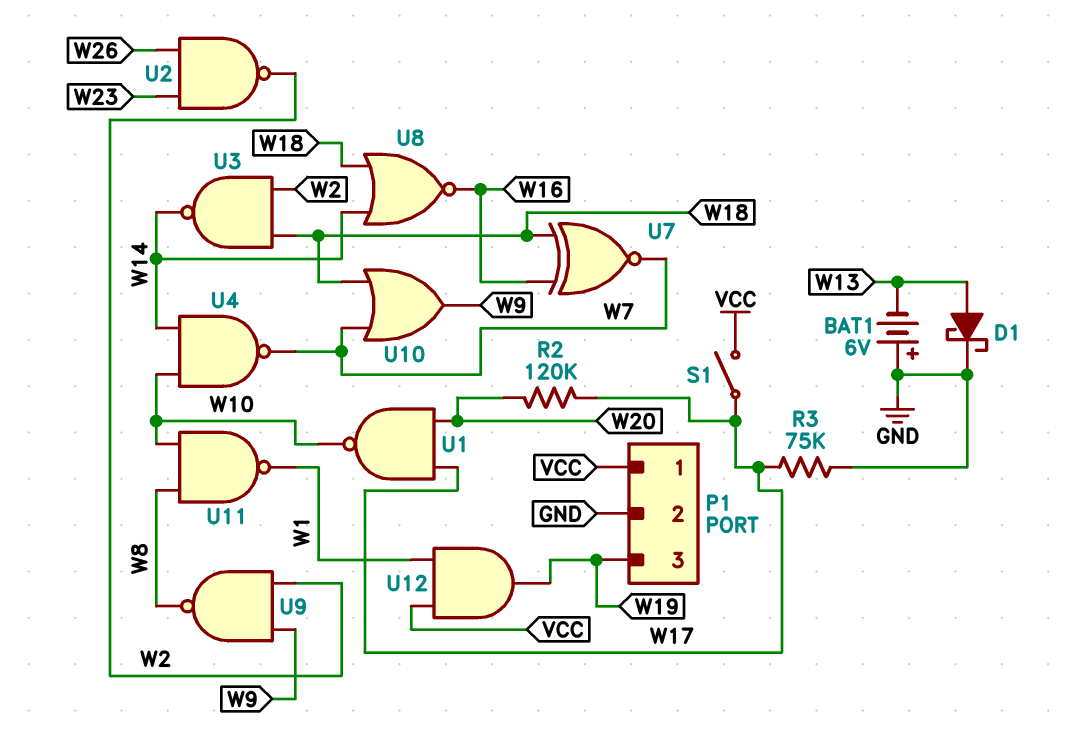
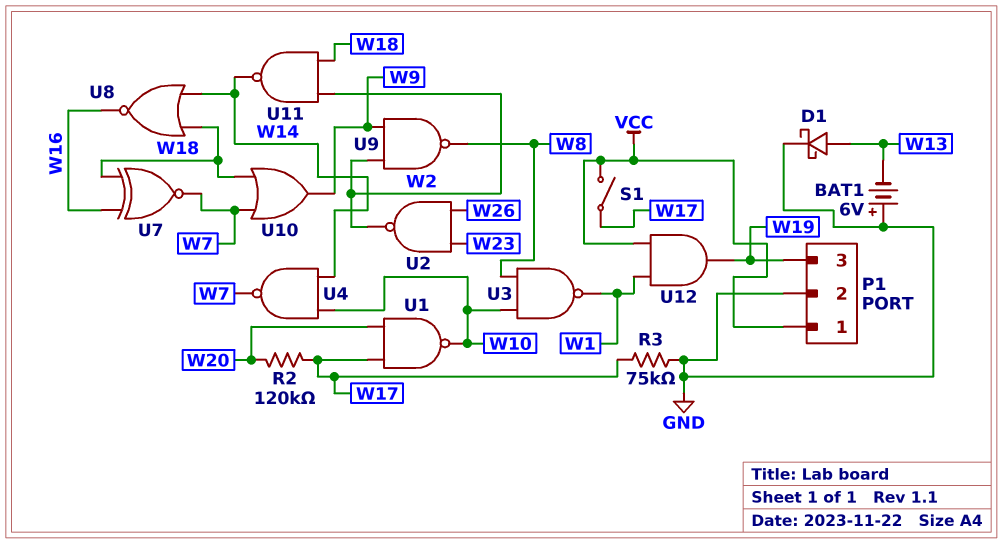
U3: NAND (in W2, in W18, out W14) -> NAND (in W8, in W10, out W1)
U11: NAND (in W8, in W10, out W1) -> NAND (in W2, in W18, out W14)

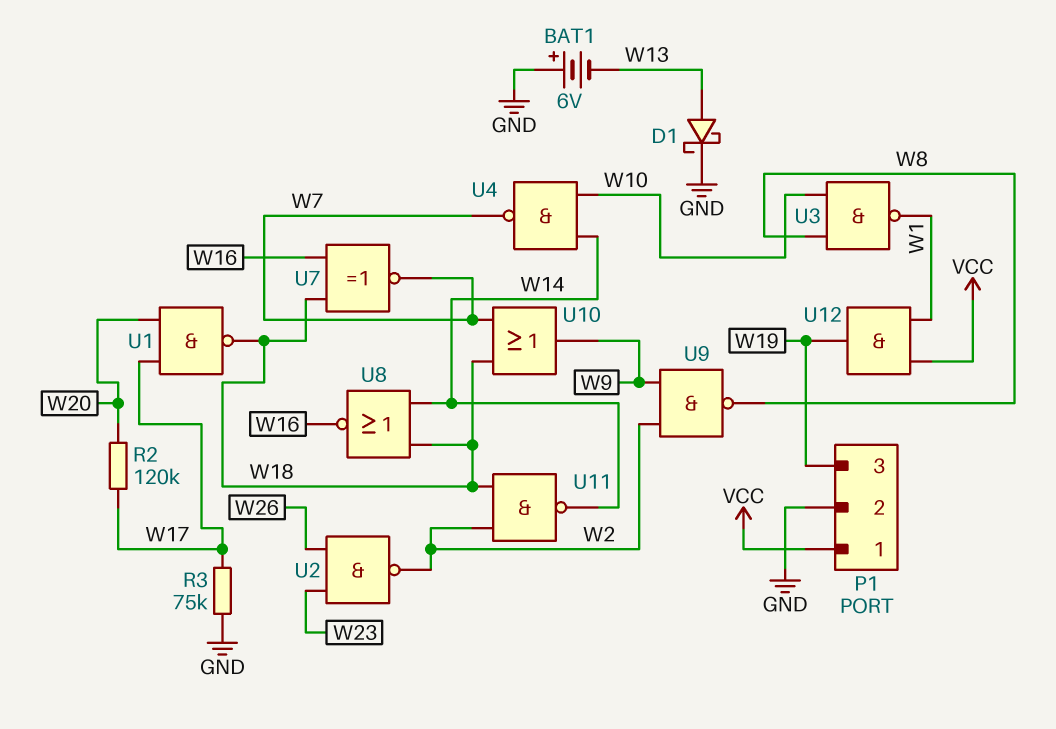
S1: switch (VCC, W17) -> none
U1: NAND (in W17, in W20, out W10) -> NAND (in W17, in W20, out W18)

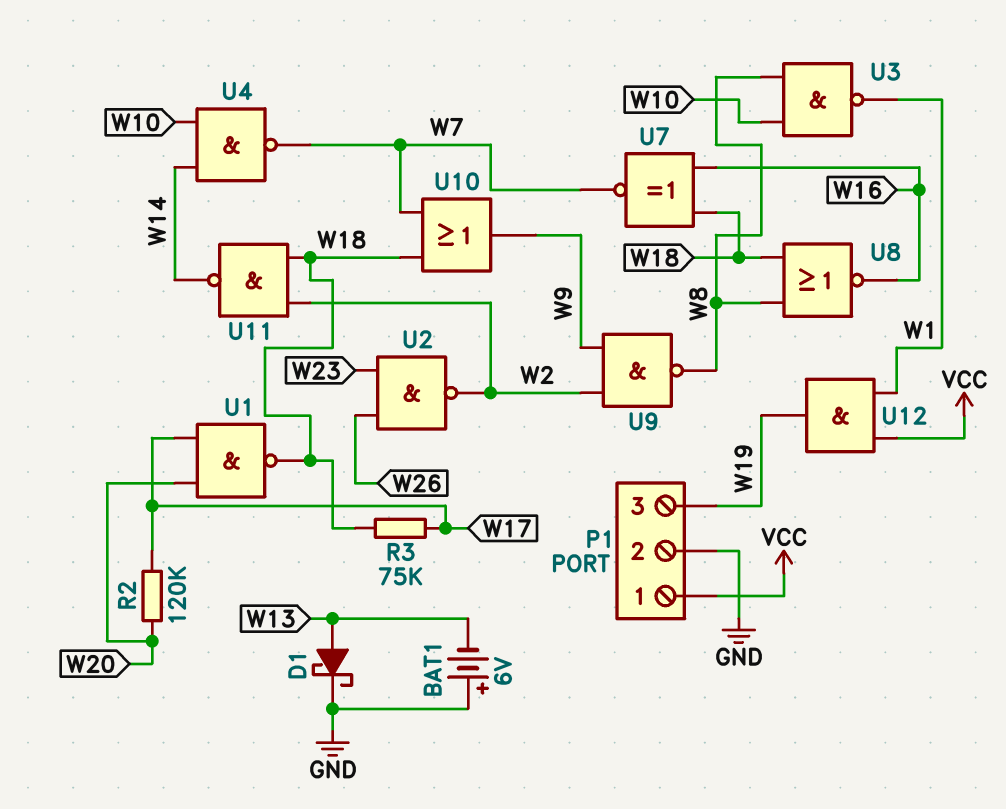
R3: 75k (GND, W17) -> 75k (W17, W18)
U8: NOR (in W14, in W18, out W16) -> NOR (in W8, in W18, out W16)

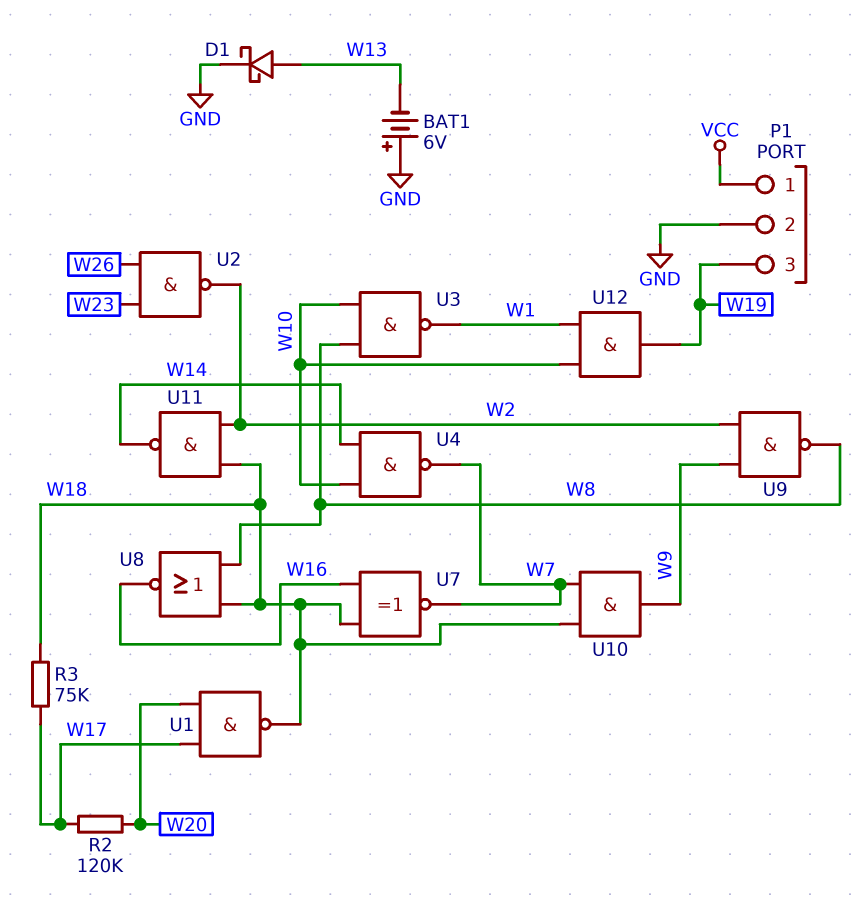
U10: OR (in W7, in W18, out W9) -> AND (in W7, in W18, out W9)
U12: AND (in VCC, in W1, out W19) -> AND (in W1, in W10, out W19)

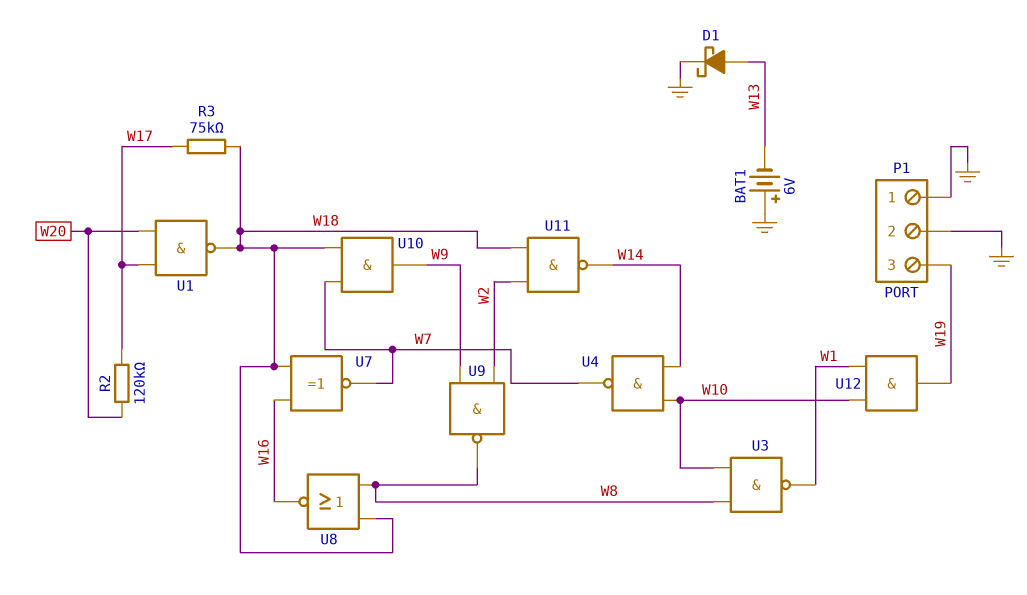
P1 pin 1: VCC -> GND
U2: NAND (in W23, in W26, out W2) -> none

